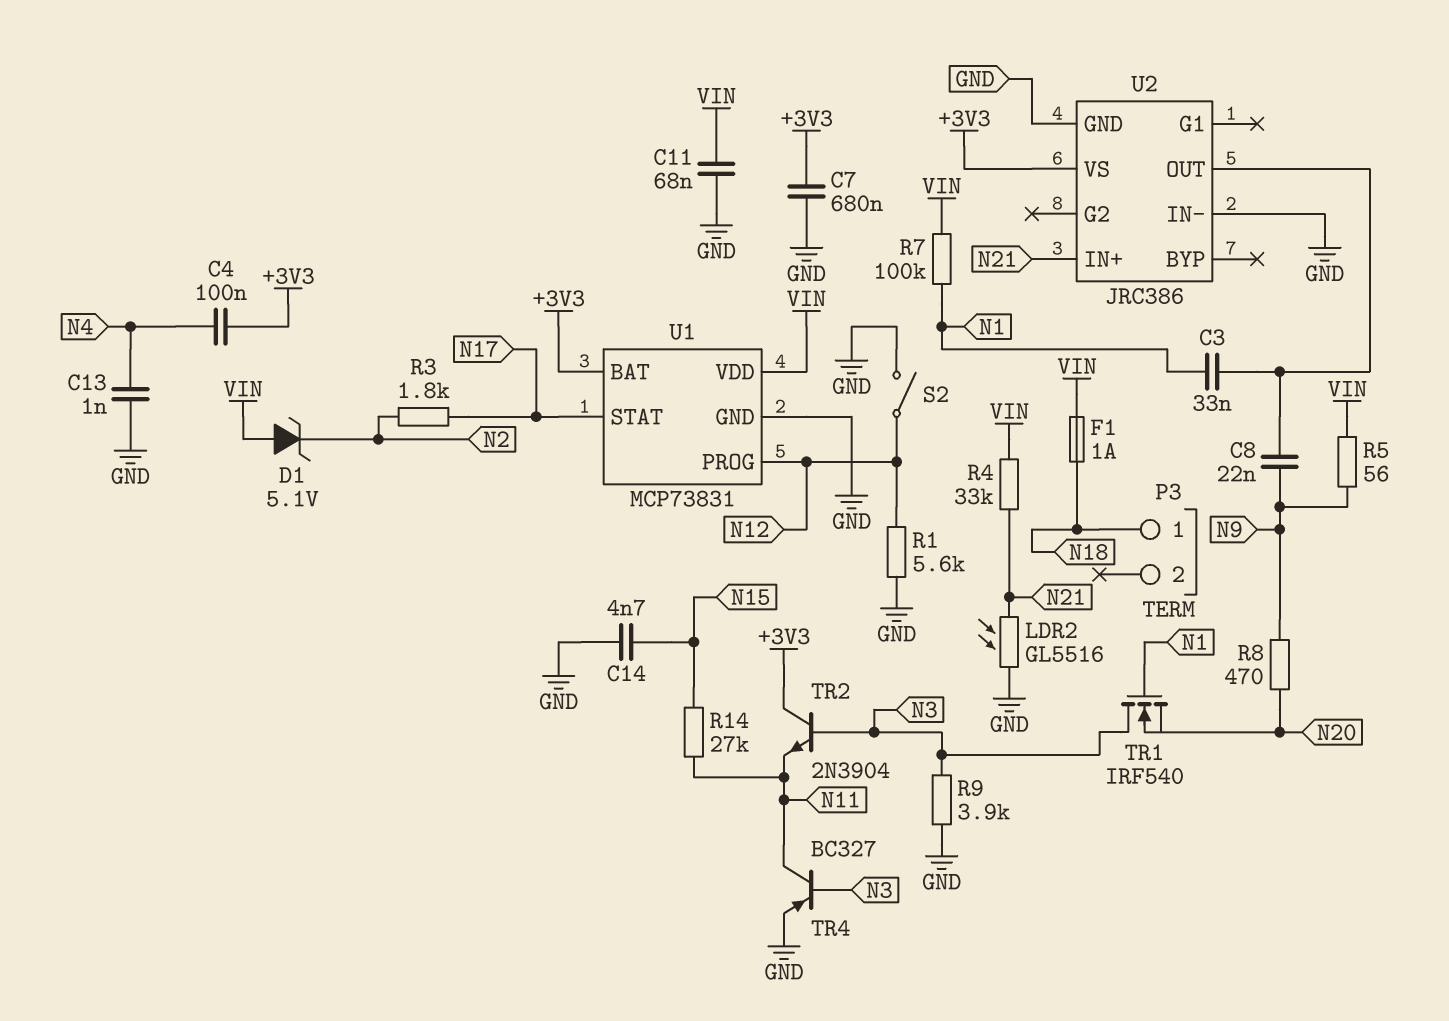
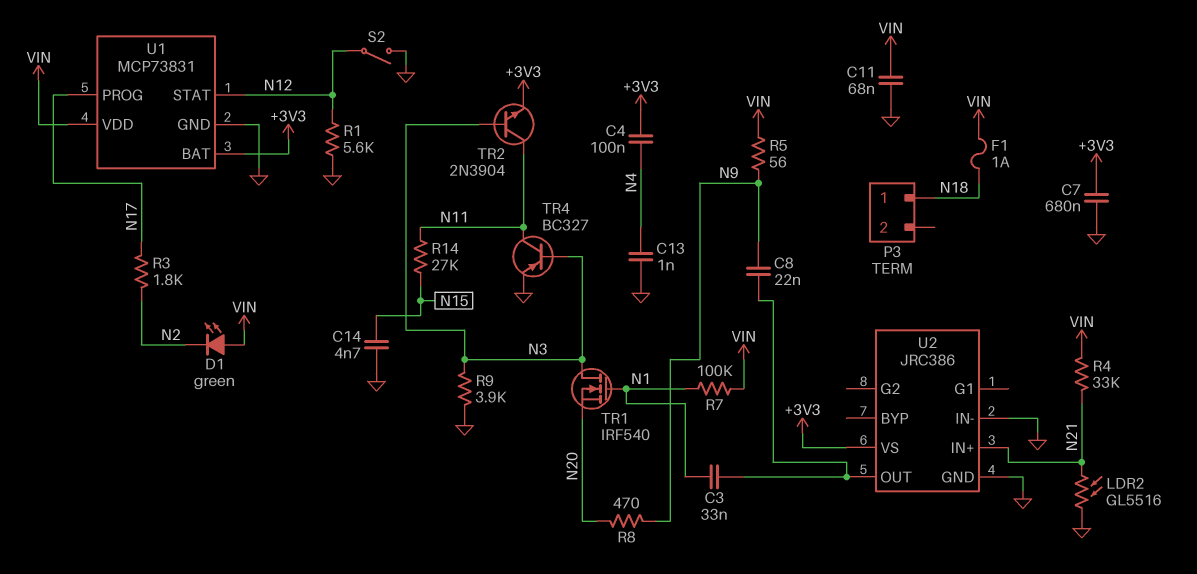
D1: zener 5.1V (A VIN, K N2) -> LED green (A VIN, K N2)
TR2: NPN 2N3904 (B N3, C +3V3, E N11) -> NPN 2N3904 (B N3, C N11, E +3V3)
U1 pin PROG: N12 -> N17
U1 pin STAT: N17 -> N12

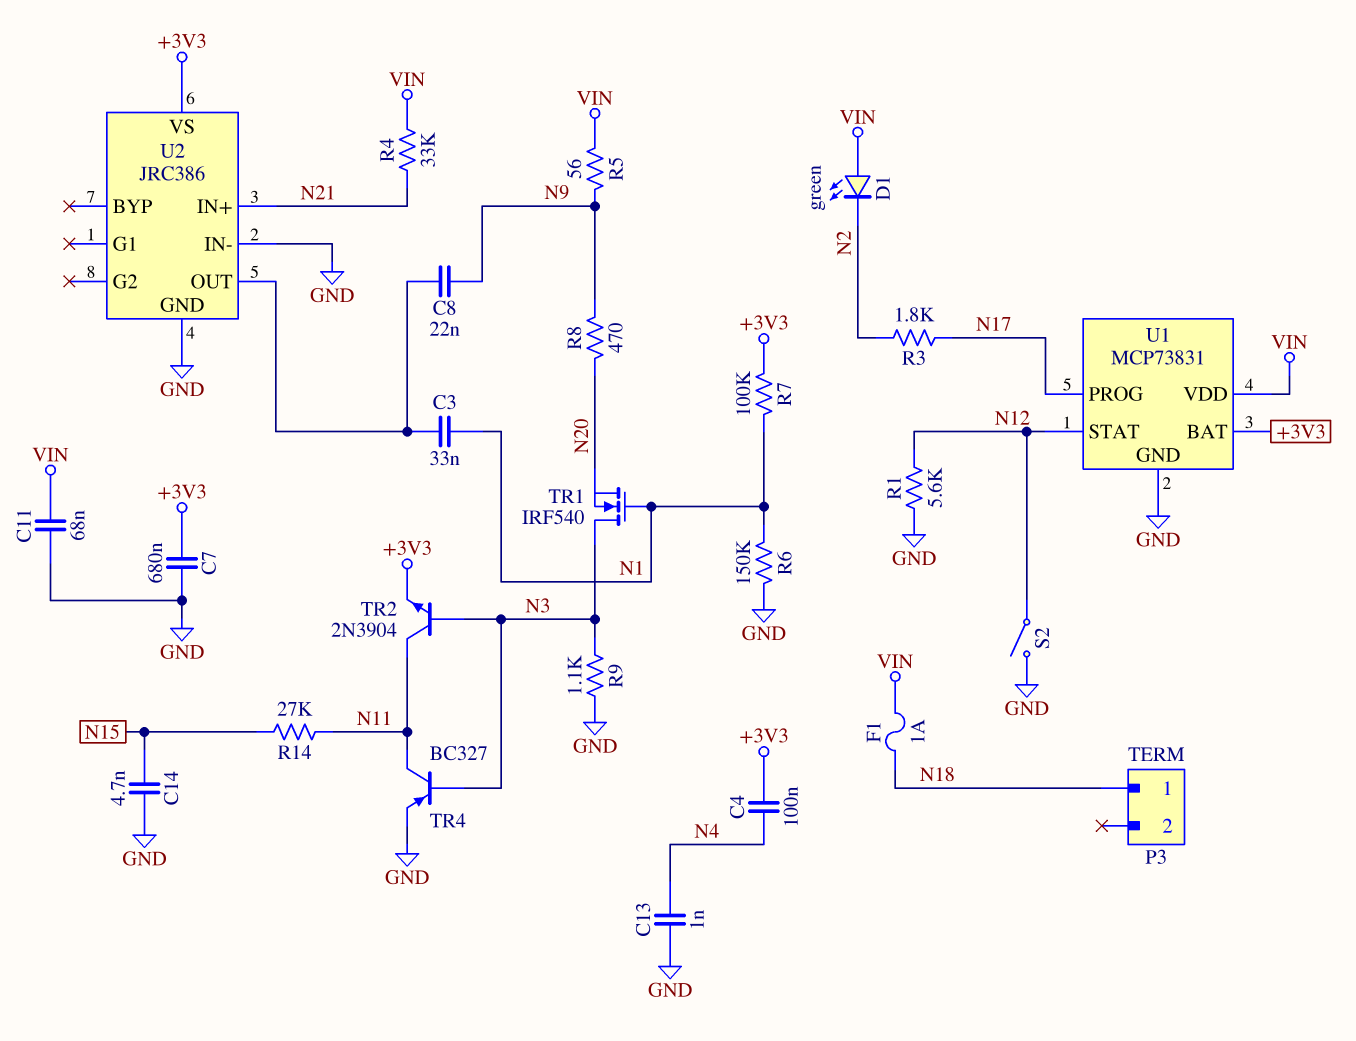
LDR2: GL5516 (GND, N21) -> none
R6: none -> 150k (GND, N1)
R7: 100k (N1, VIN) -> 100k (+3V3, N1)
R9: 3.9k (GND, N3) -> 1.1k (GND, N3)

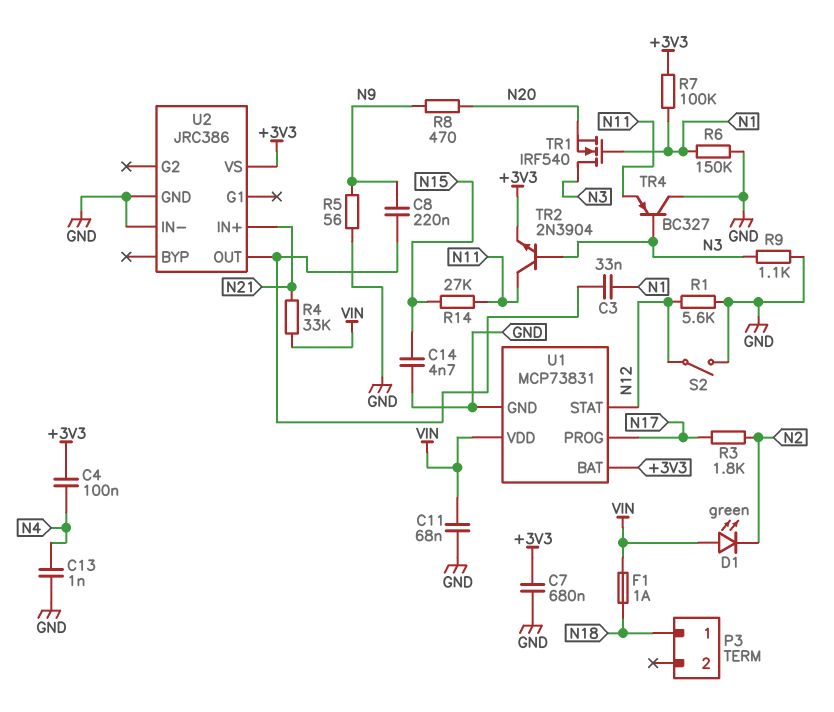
C8: 22nF (N9, U2/OUT) -> 220nF (N9, U2/OUT)
R5: 56 (N9, VIN) -> 56 (GND, N9)
TR4: PNP BC327 (B N3, C N11, E GND) -> PNP BC327 (B N3, C GND, E N11)

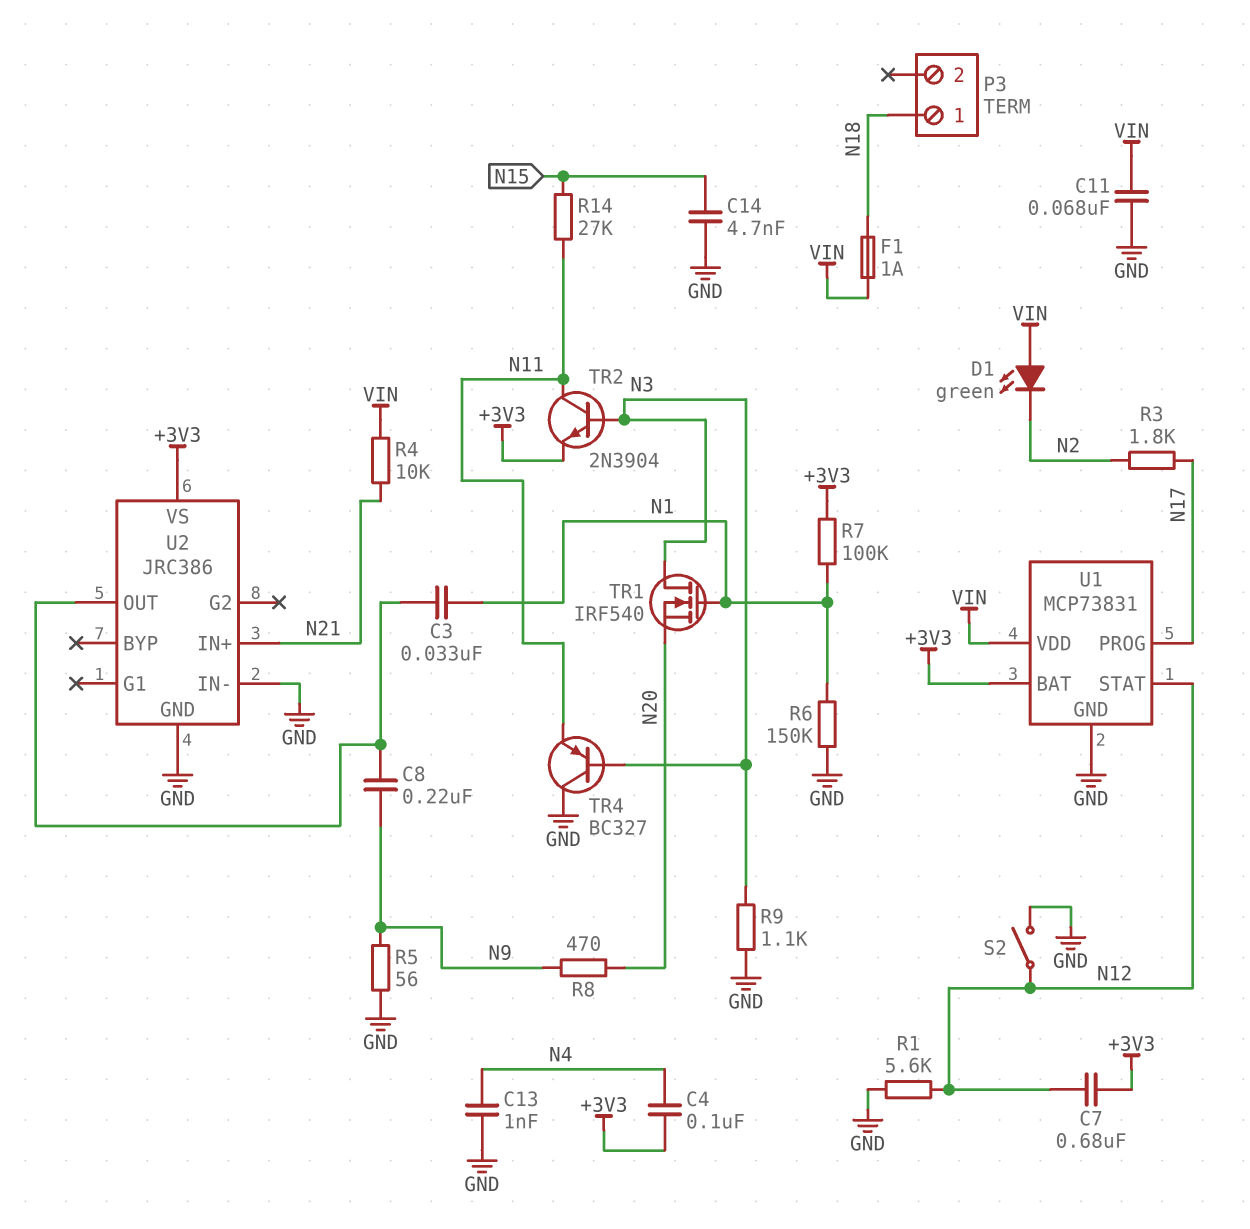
C7: 680nF (+3V3, GND) -> 680nF (+3V3, N12)
R4: 33k (N21, VIN) -> 10k (N21, VIN)

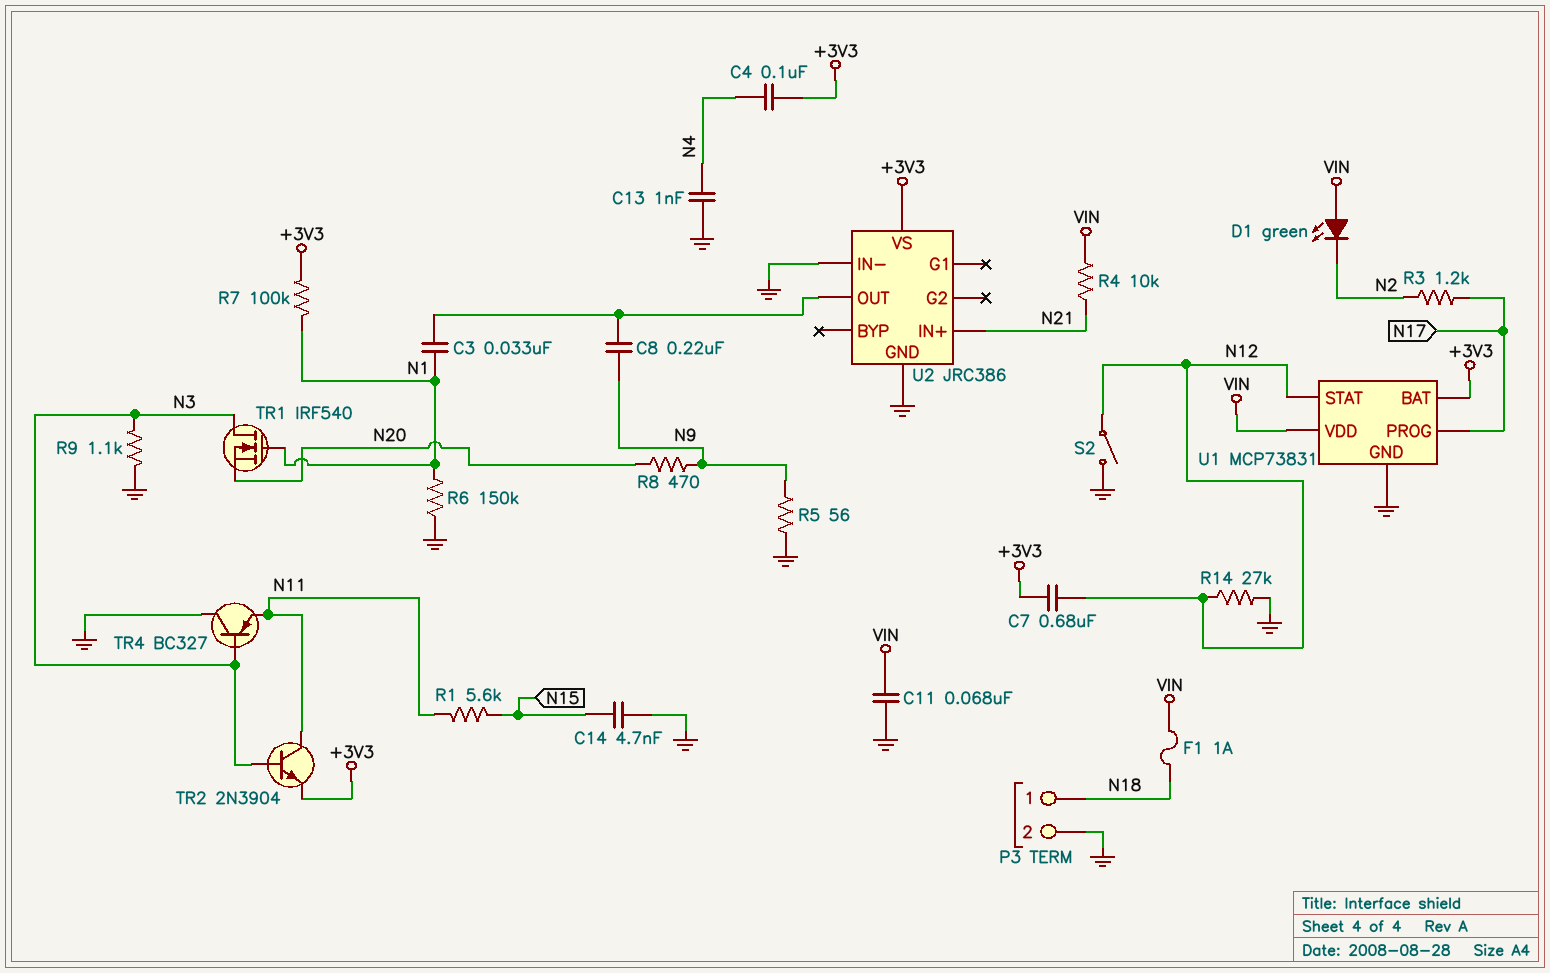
P3 pin 2: none -> GND
R1: 5.6k (GND, N12) -> 5.6k (N11, N15)
R3: 1.8k (N2, N17) -> 1.2k (N2, N17)
R14: 27k (N11, N15) -> 27k (GND, N12)

